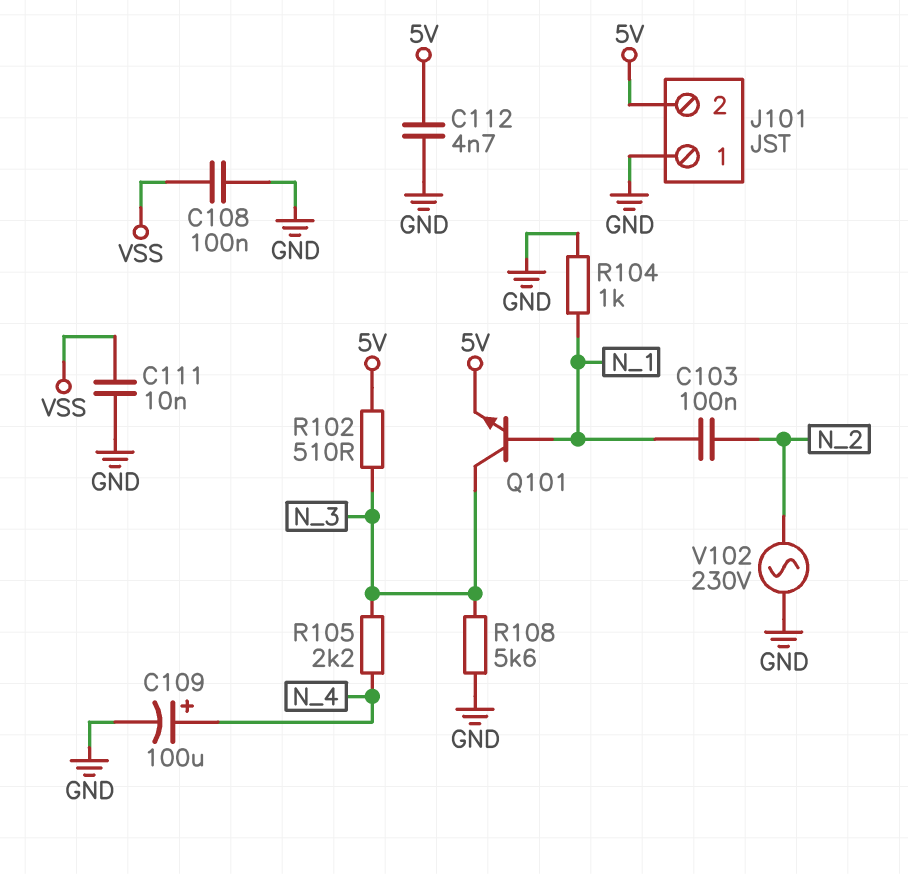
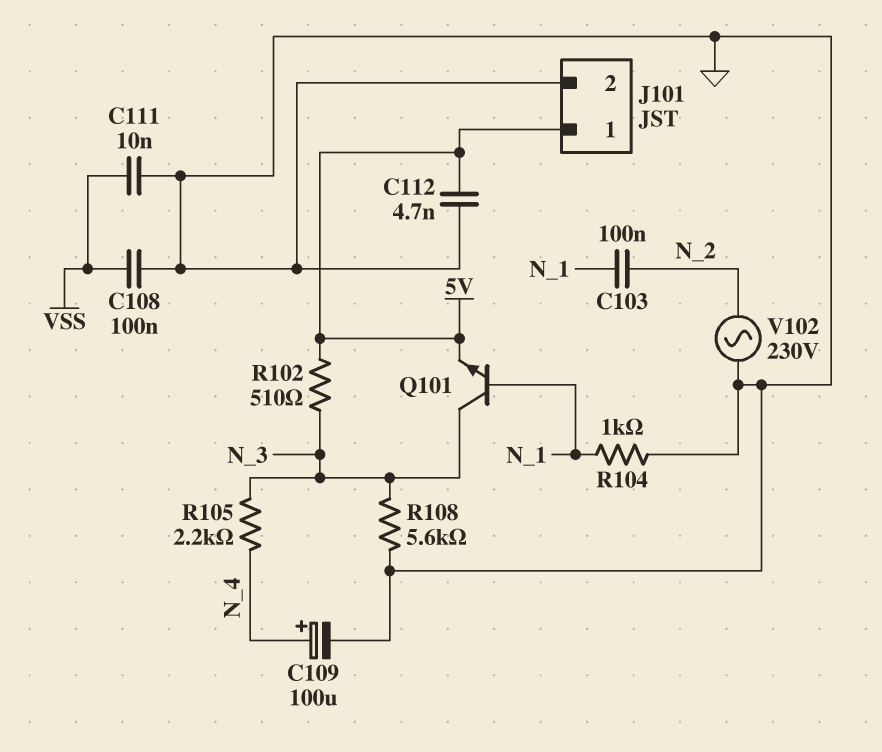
J101 pin 1: GND -> 5V
J101 pin 2: 5V -> GND

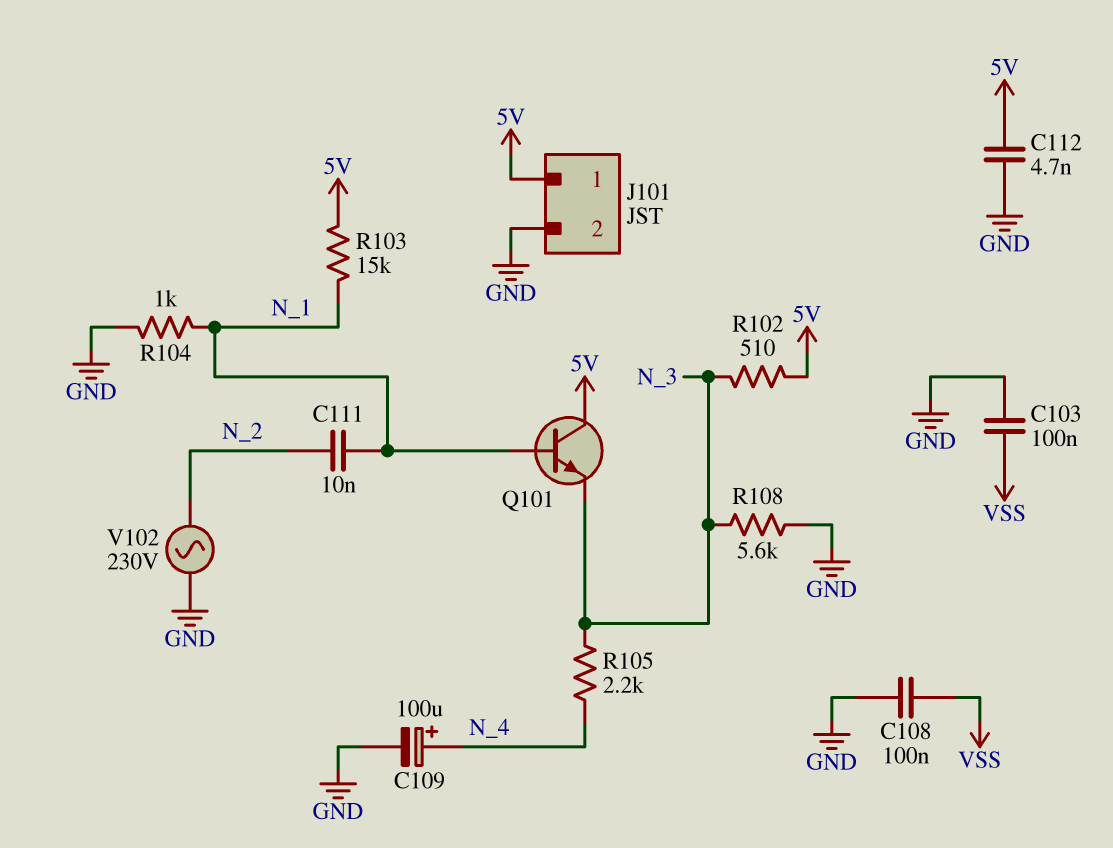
C103: 100nF (N_1, N_2) -> 100nF (GND, VSS)
C111: 10nF (GND, VSS) -> 10nF (N_1, N_2)
Q101: NPN (B N_1, C N_3, E 5V) -> NPN (B N_1, C 5V, E N_3)
R103: none -> 15k (5V, N_1)

